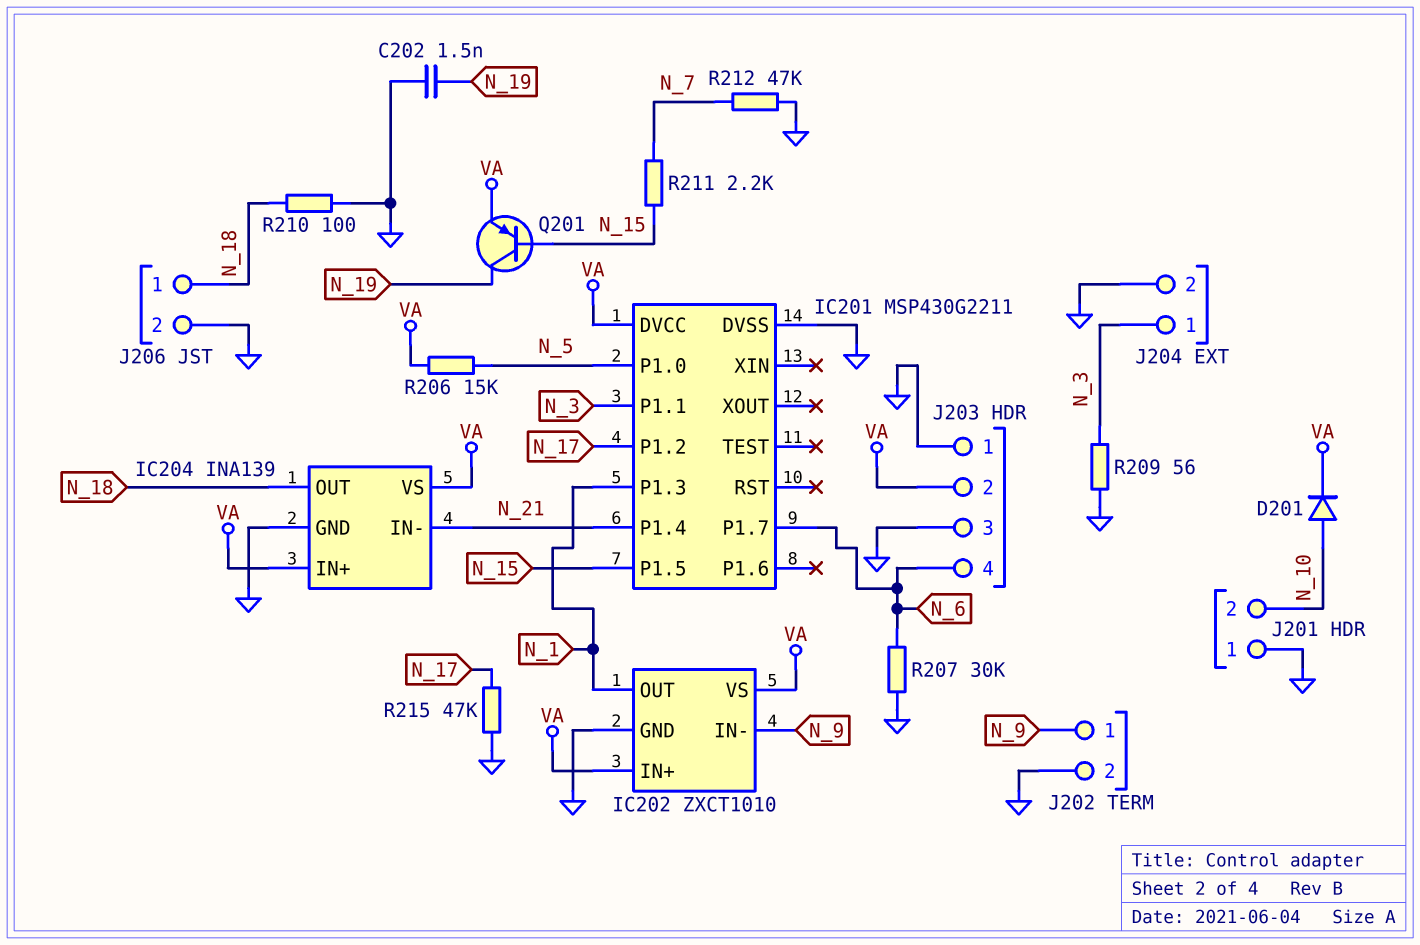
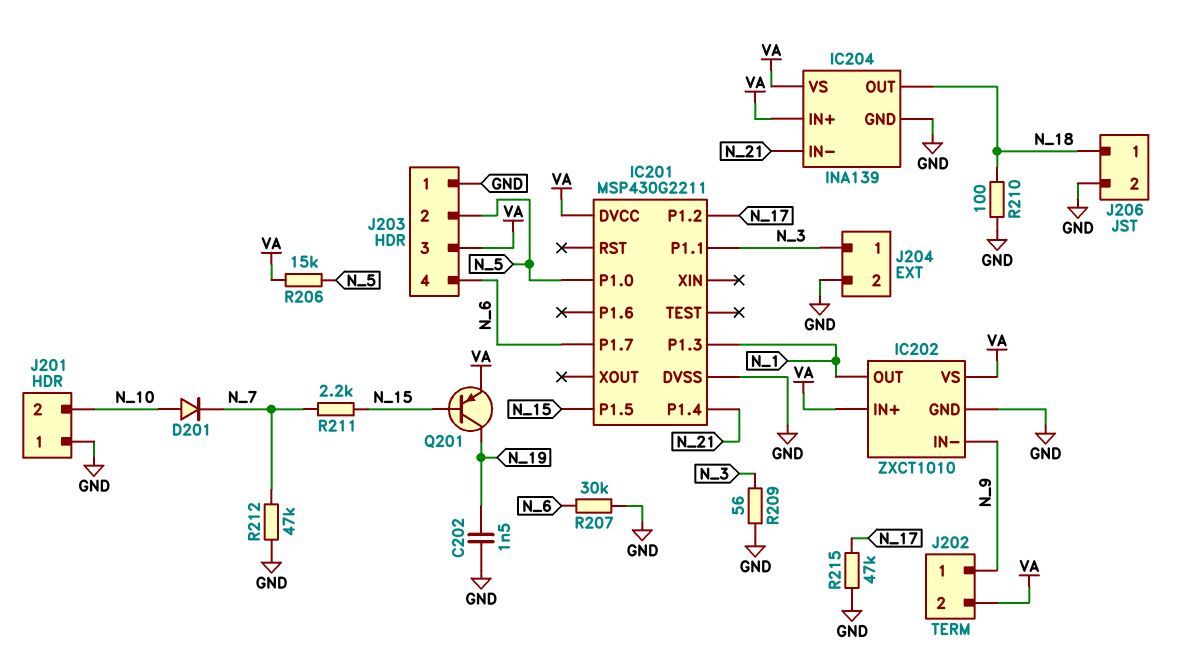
D201: diode (A N_10, K VA) -> diode (A N_10, K N_7)
J202 pin 2: GND -> VA
J203 pin 2: VA -> N_5
J203 pin 3: GND -> VA

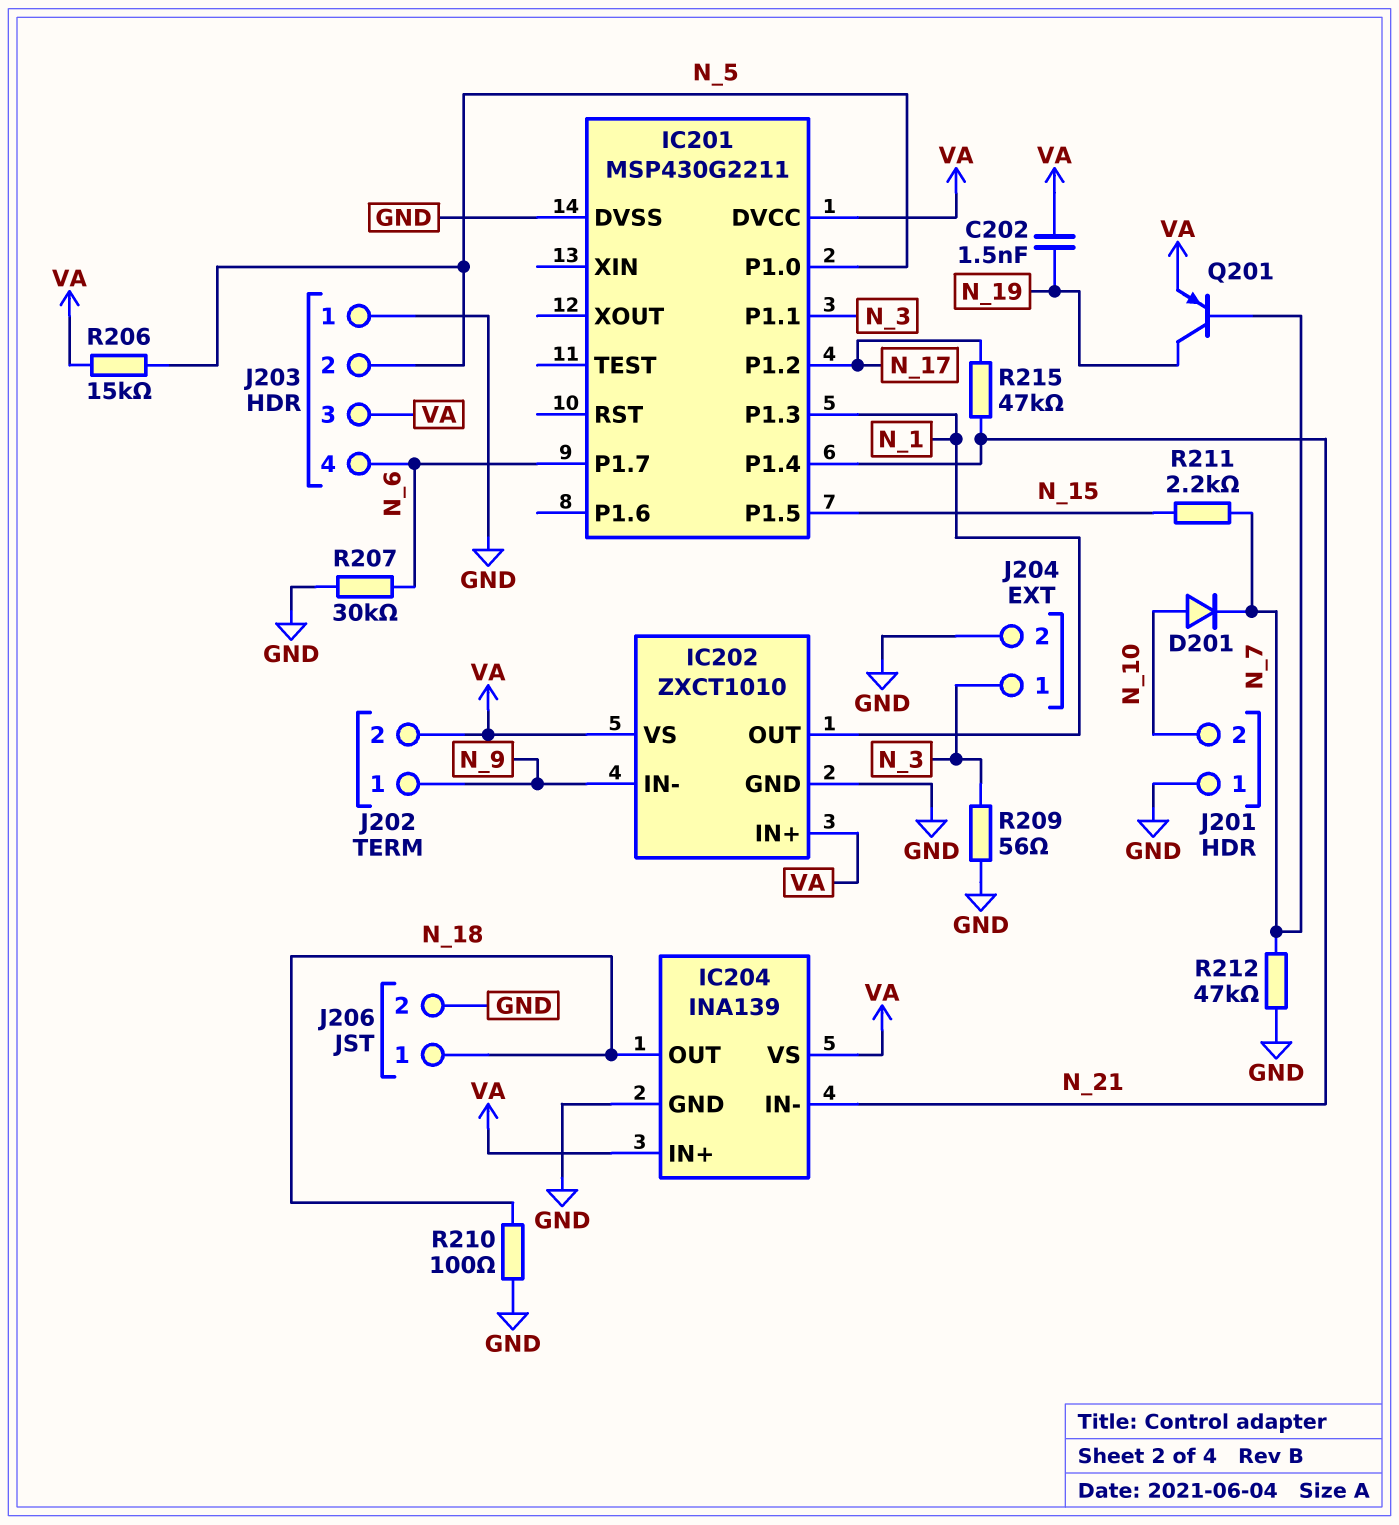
C202: 1.5nF (GND, N_19) -> 1.5nF (N_19, VA)
Q201: PNP (B N_15, C N_19, E VA) -> PNP (B N_7, C N_19, E VA)
R215: 47k (GND, N_17) -> 47k (N_17, N_21)

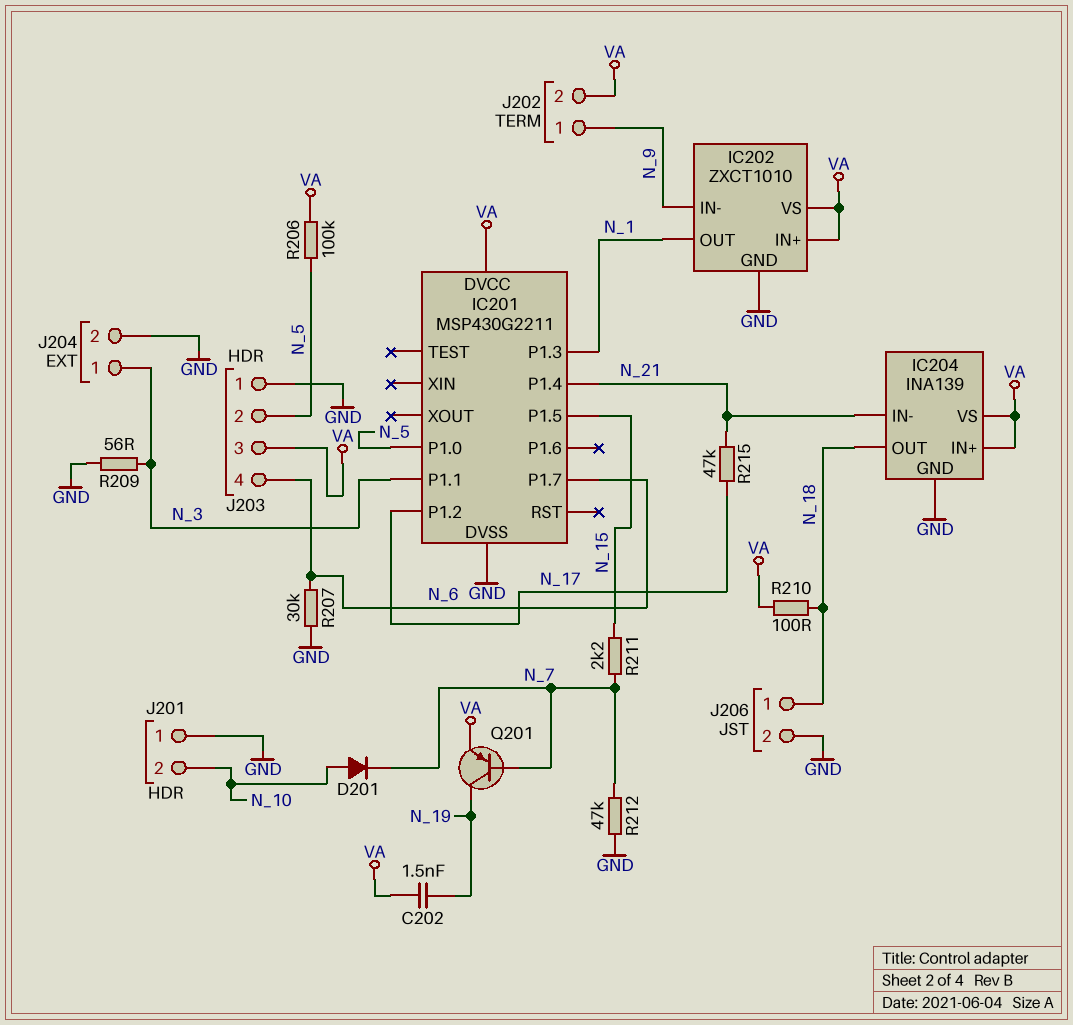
R206: 15k (N_5, VA) -> 100k (N_5, VA)
R210: 100 (GND, N_18) -> 100 (N_18, VA)

